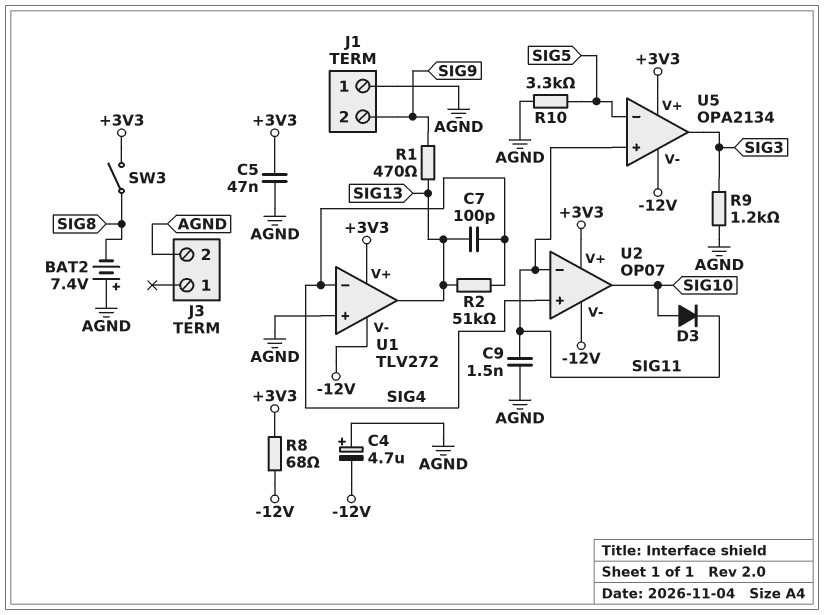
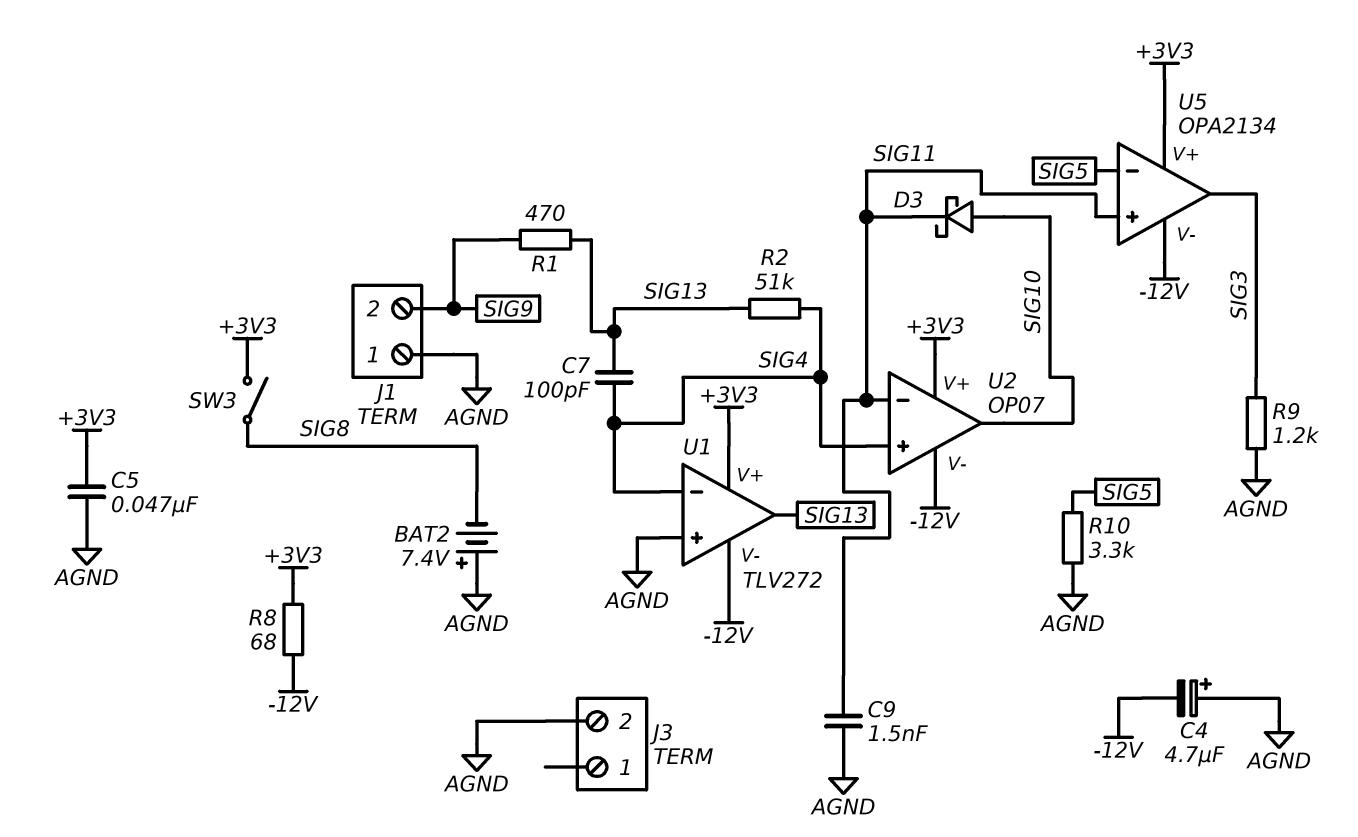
D3: diode (A SIG10, K SIG11) -> schottky (A SIG10, K SIG11)

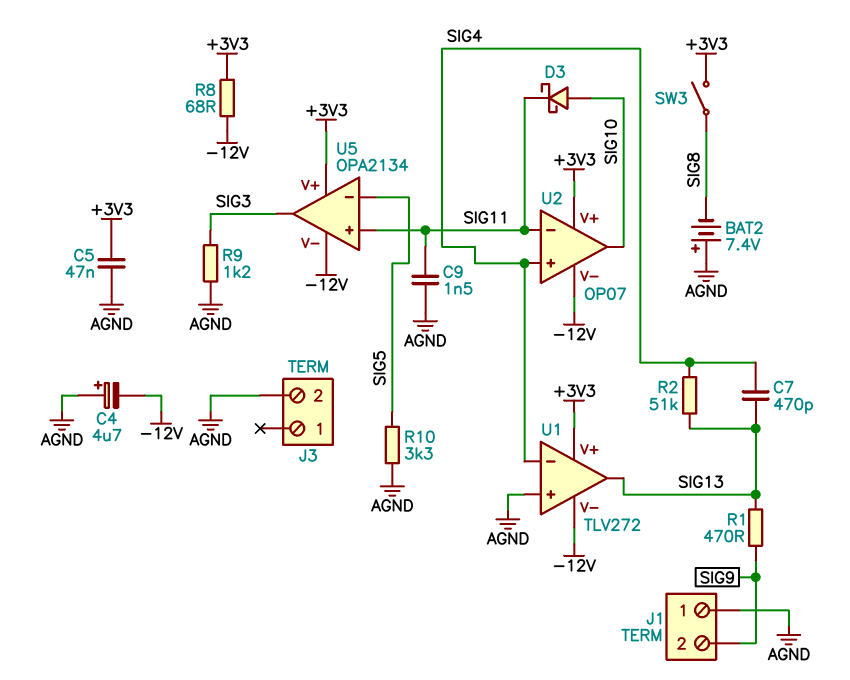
C7: 100pF (SIG4, SIG13) -> 470pF (SIG4, SIG13)

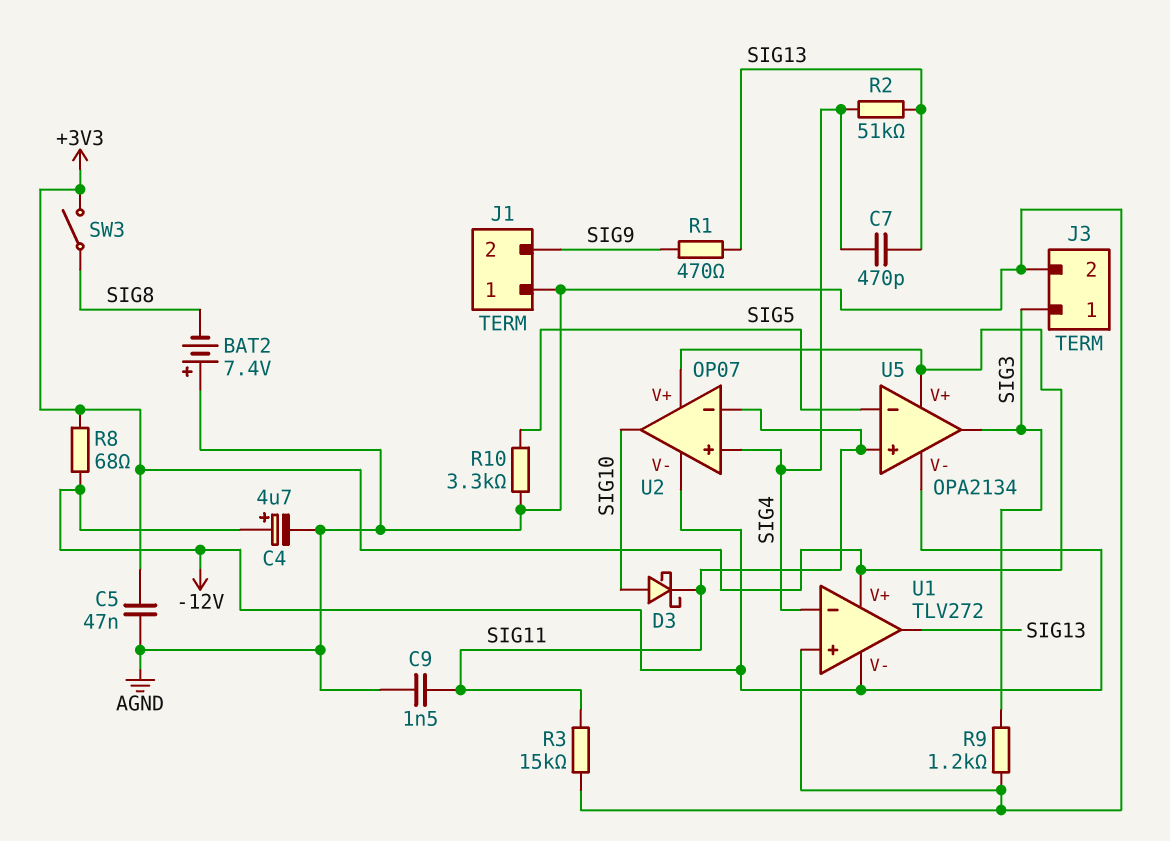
C4: 4.7uF (plus AGND, minus -12V) -> 4.7uF (plus -12V, minus AGND)
J3 pin 1: none -> SIG3
R3: none -> 15k (AGND, SIG11)

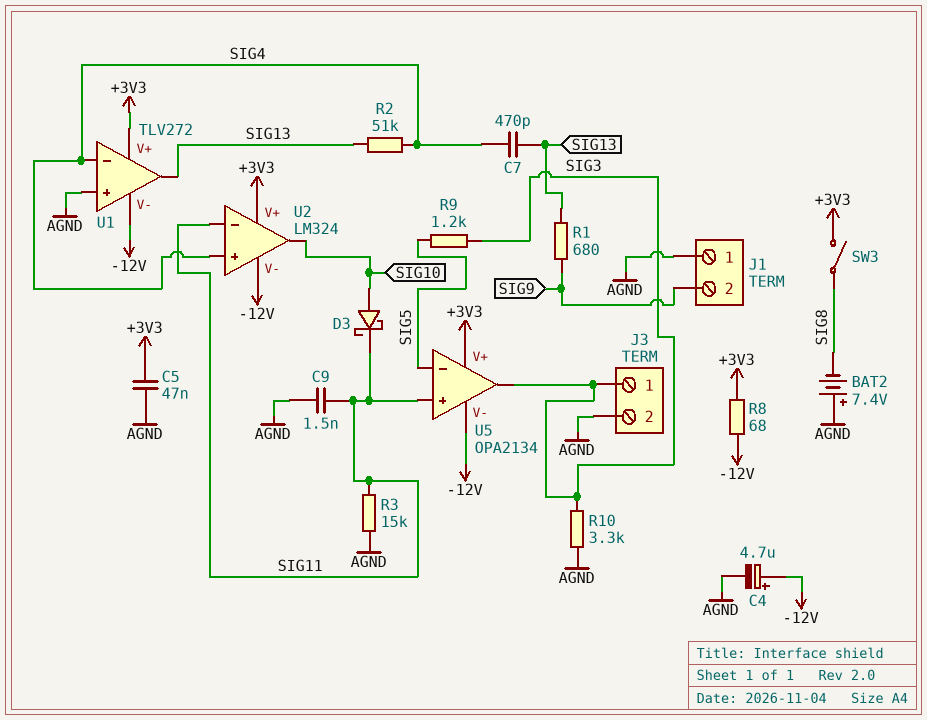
R1: 470 (SIG9, SIG13) -> 680 (SIG9, SIG13)
R9: 1.2k (AGND, SIG3) -> 1.2k (SIG3, SIG5)
R10: 3.3k (AGND, SIG5) -> 3.3k (AGND, SIG3)
U2: OP07 -> LM324

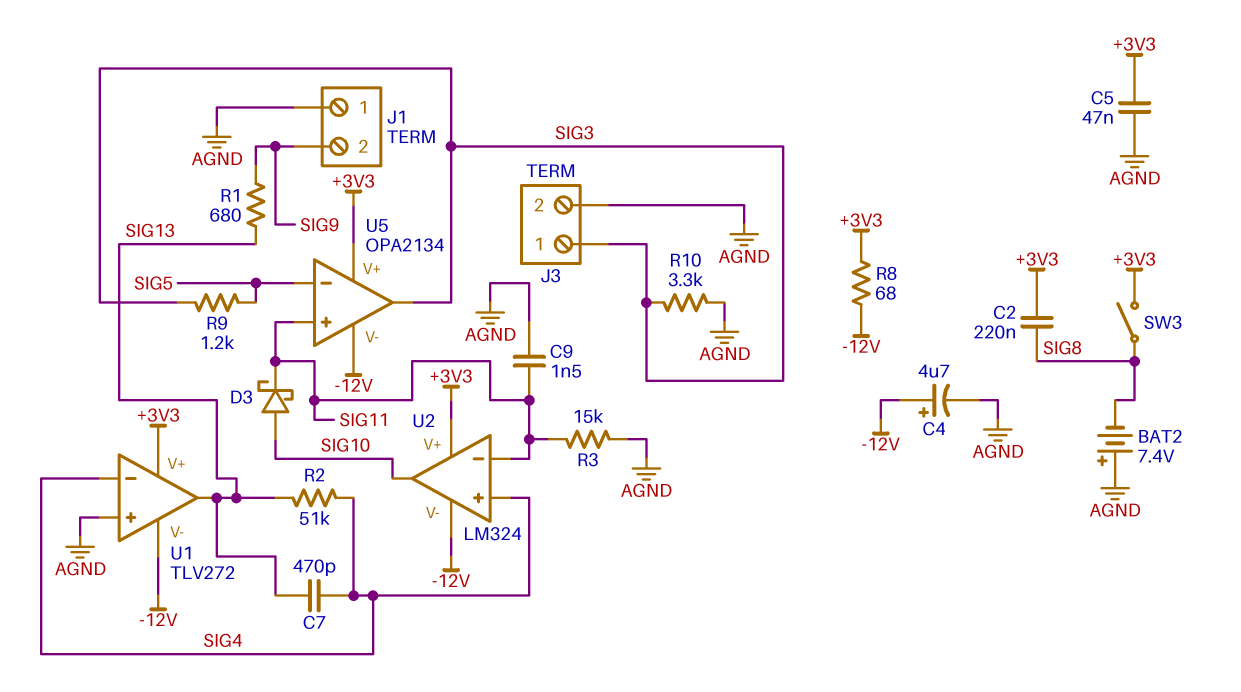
C2: none -> 220nF (+3V3, SIG8)

